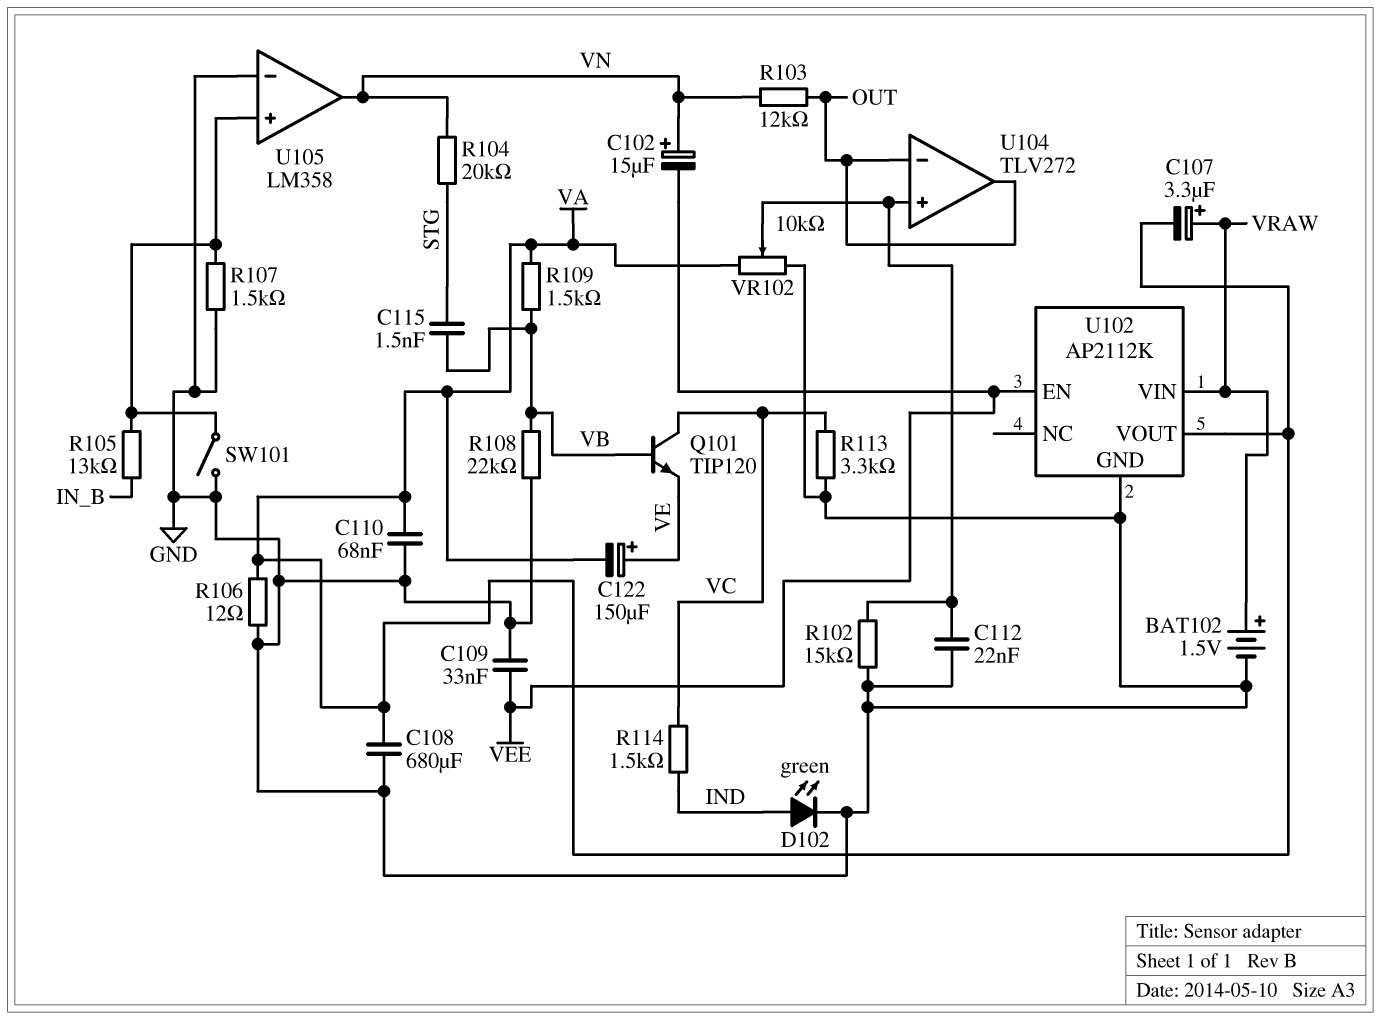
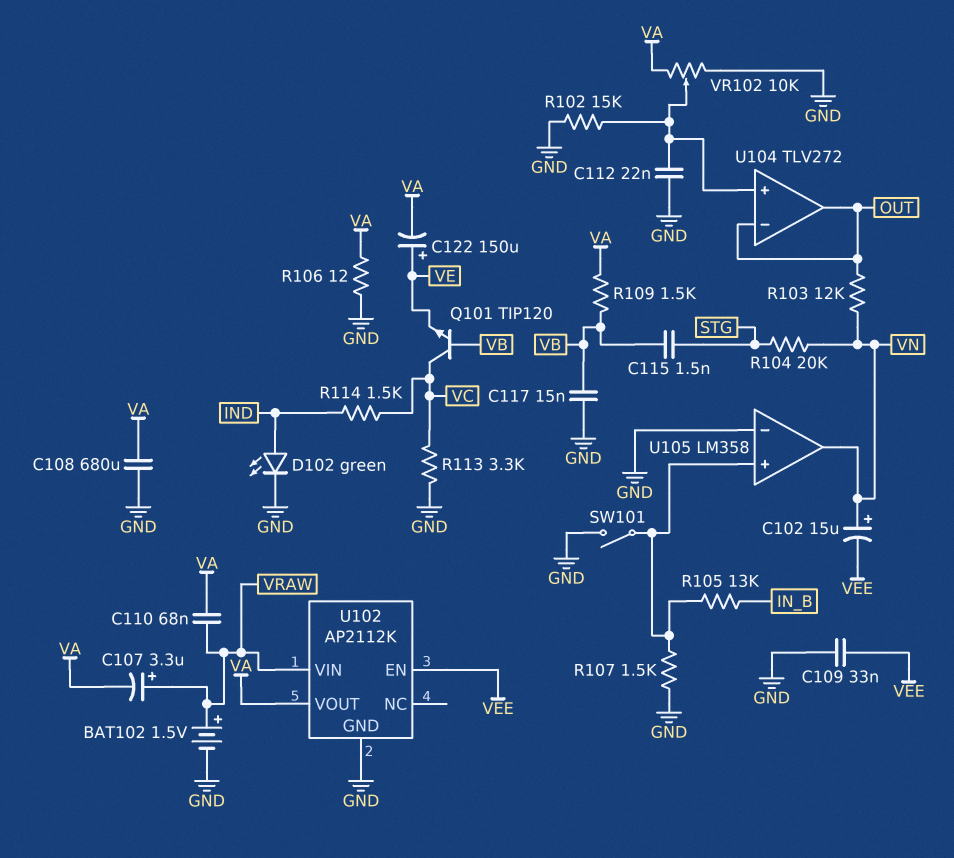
C110: 68nF (GND, VA) -> 68nF (VA, VRAW)
C117: none -> 15nF (GND, VB)
R108: 22k (GND, VB) -> none

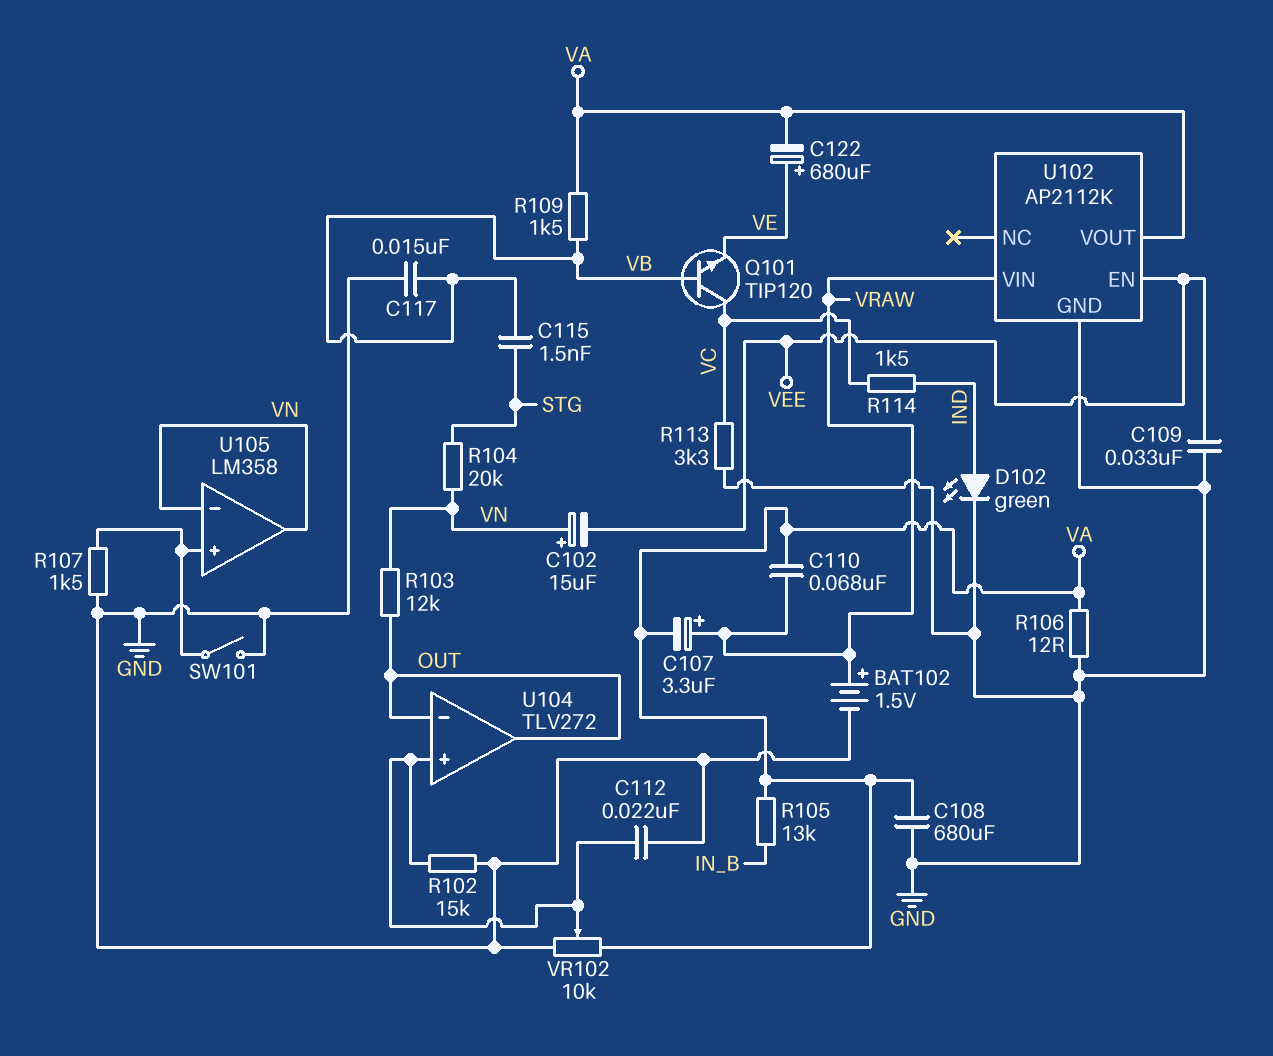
C122: 150uF (plus VE, minus VA) -> 680uF (plus VE, minus VA)
R105: 13k (IN_B, U105/in+) -> 13k (IN_B, VA)
U105 pin in-: GND -> VN

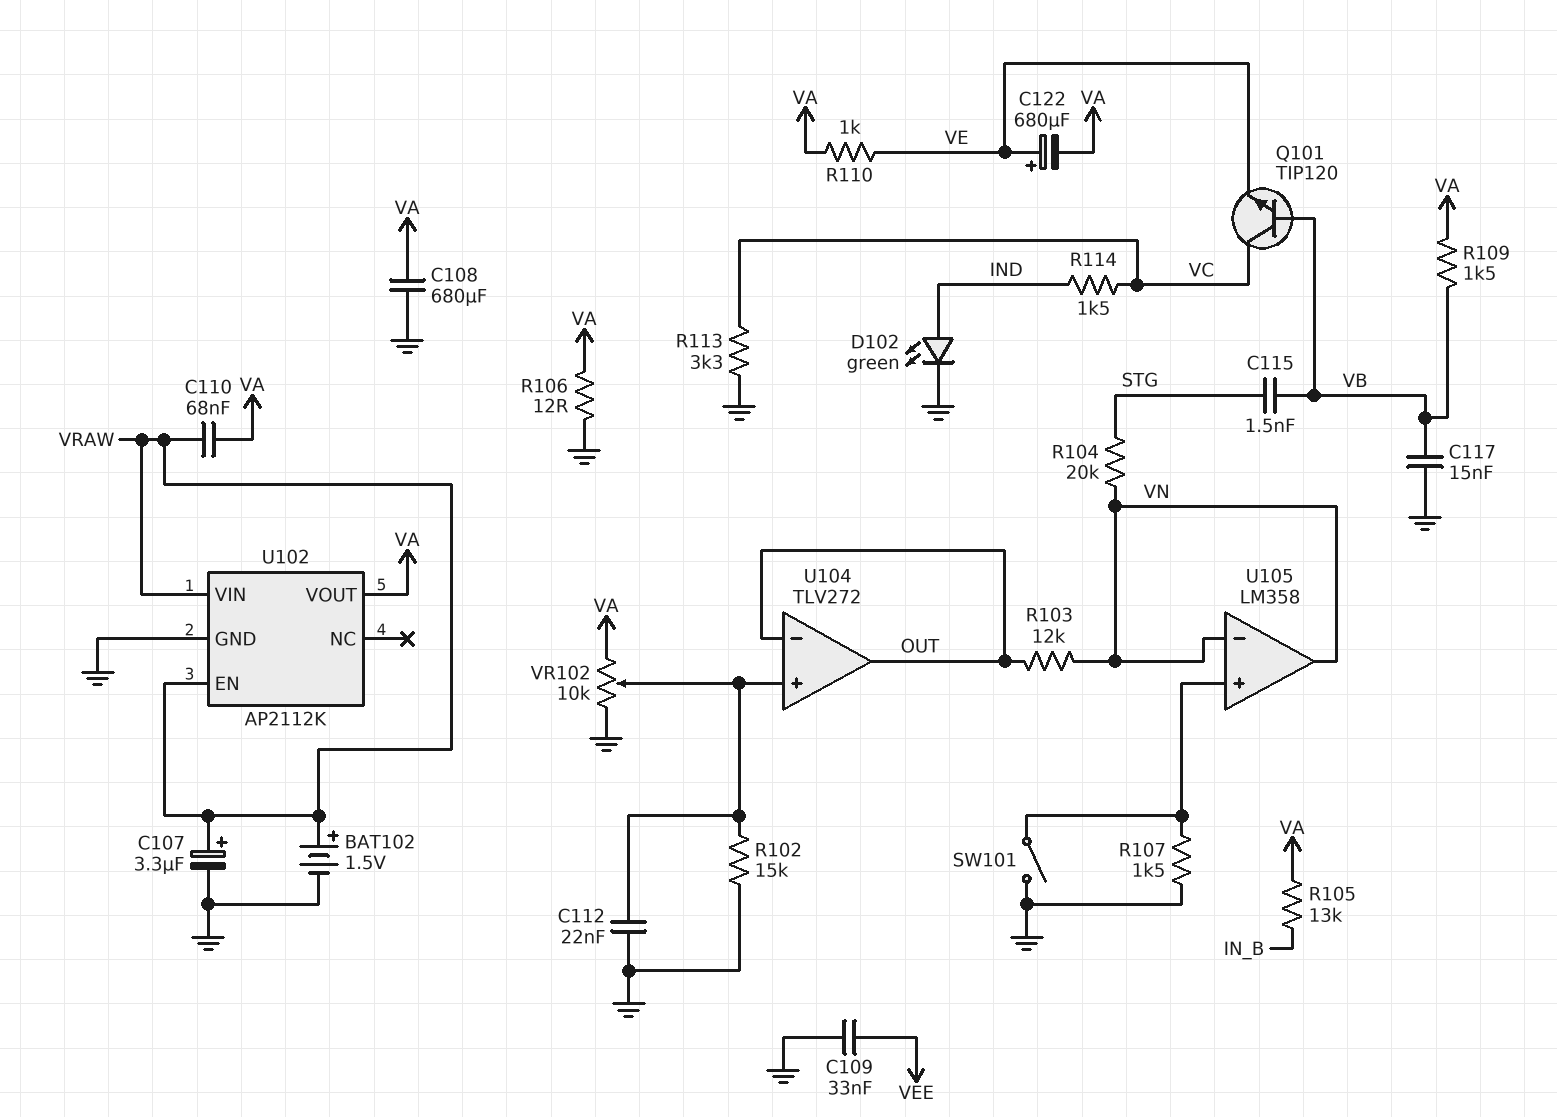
C102: 15uF (plus VN, minus VEE) -> none
C107: 3.3uF (plus VRAW, minus VA) -> 3.3uF (plus VRAW, minus GND)
R110: none -> 1k (VA, VE)
U102 pin EN: VEE -> VRAW

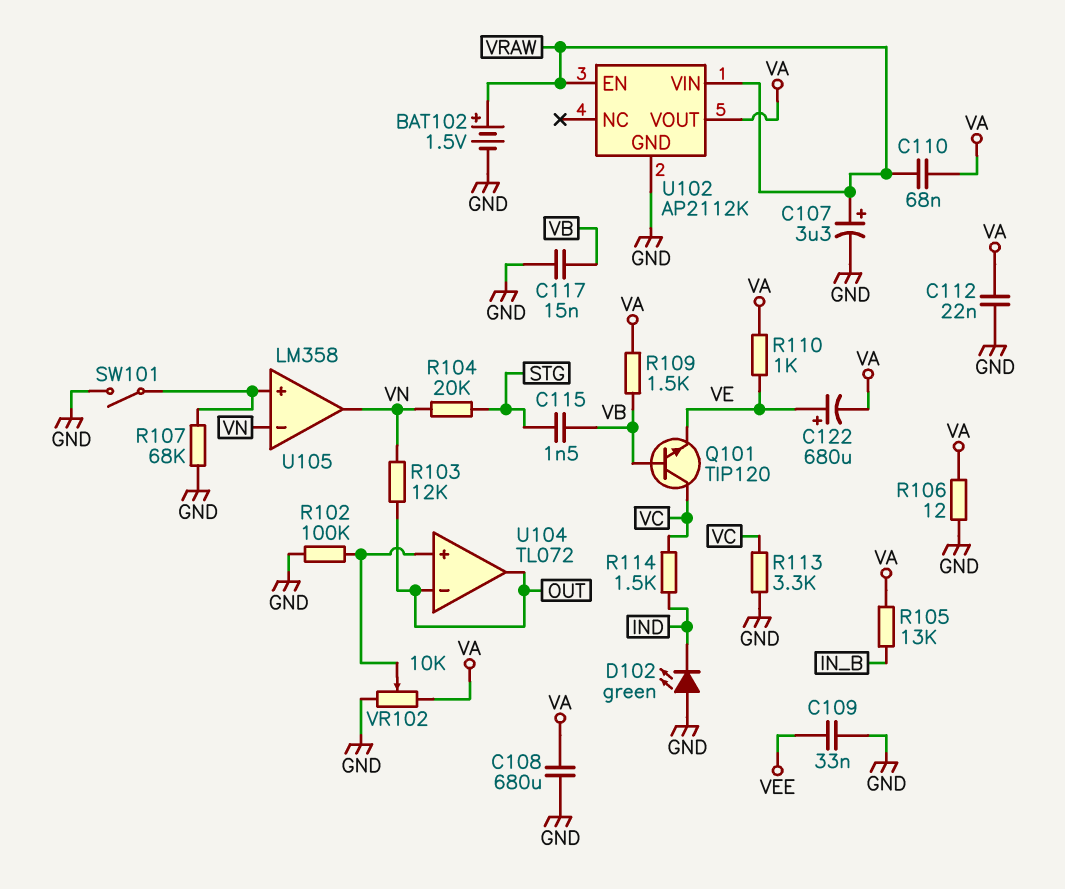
C112: 22nF (GND, U104/in+) -> 22nF (GND, VA)
D102: LED green (A IND, K GND) -> LED green (A GND, K IND)
R102: 15k (GND, U104/in+) -> 100k (GND, U104/in+)
R107: 1.5k (GND, U105/in+) -> 68k (GND, U105/in+)
U104: TLV272 -> TL072

